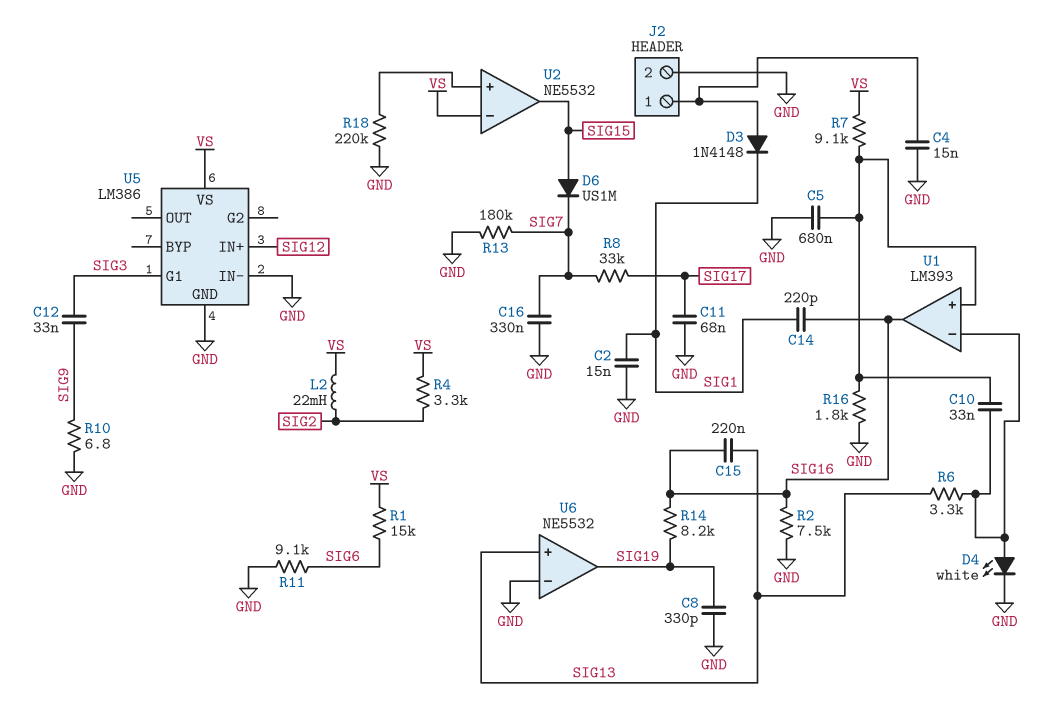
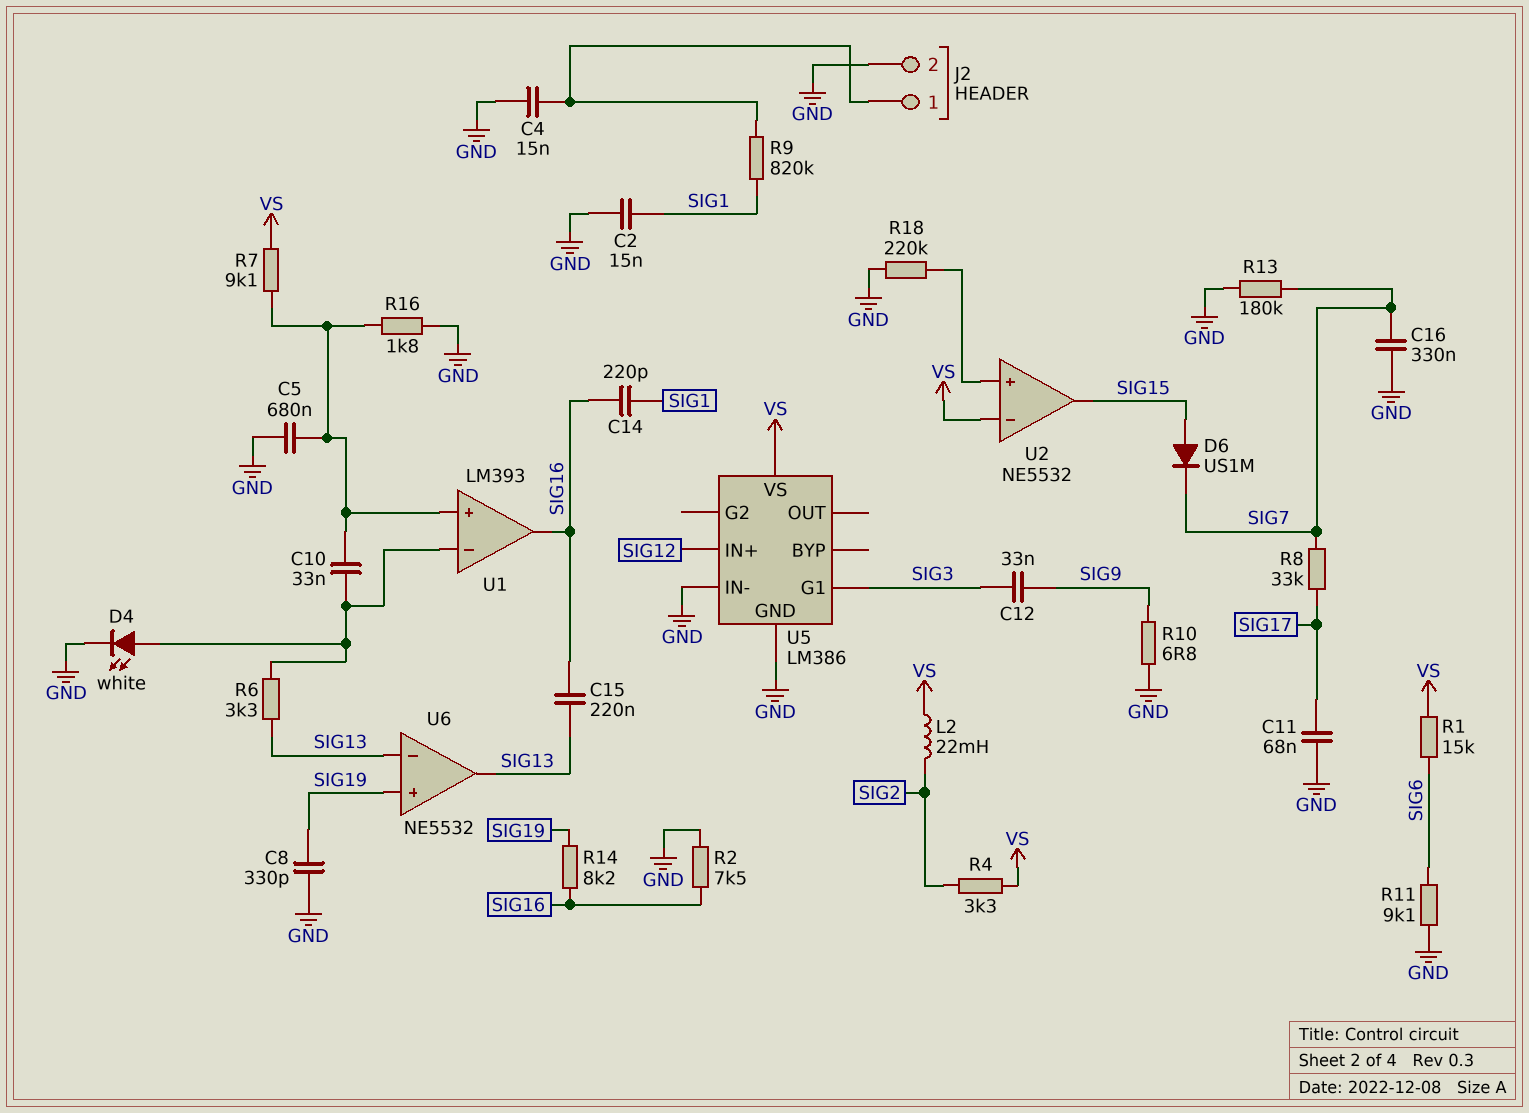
D3: diode 1N4148 (A J2/1, K SIG1) -> none
R9: none -> 820k (J2/1, SIG1)
U6 pin in+: SIG13 -> SIG19
U6 pin in-: GND -> SIG13
U6 pin out: SIG19 -> SIG13

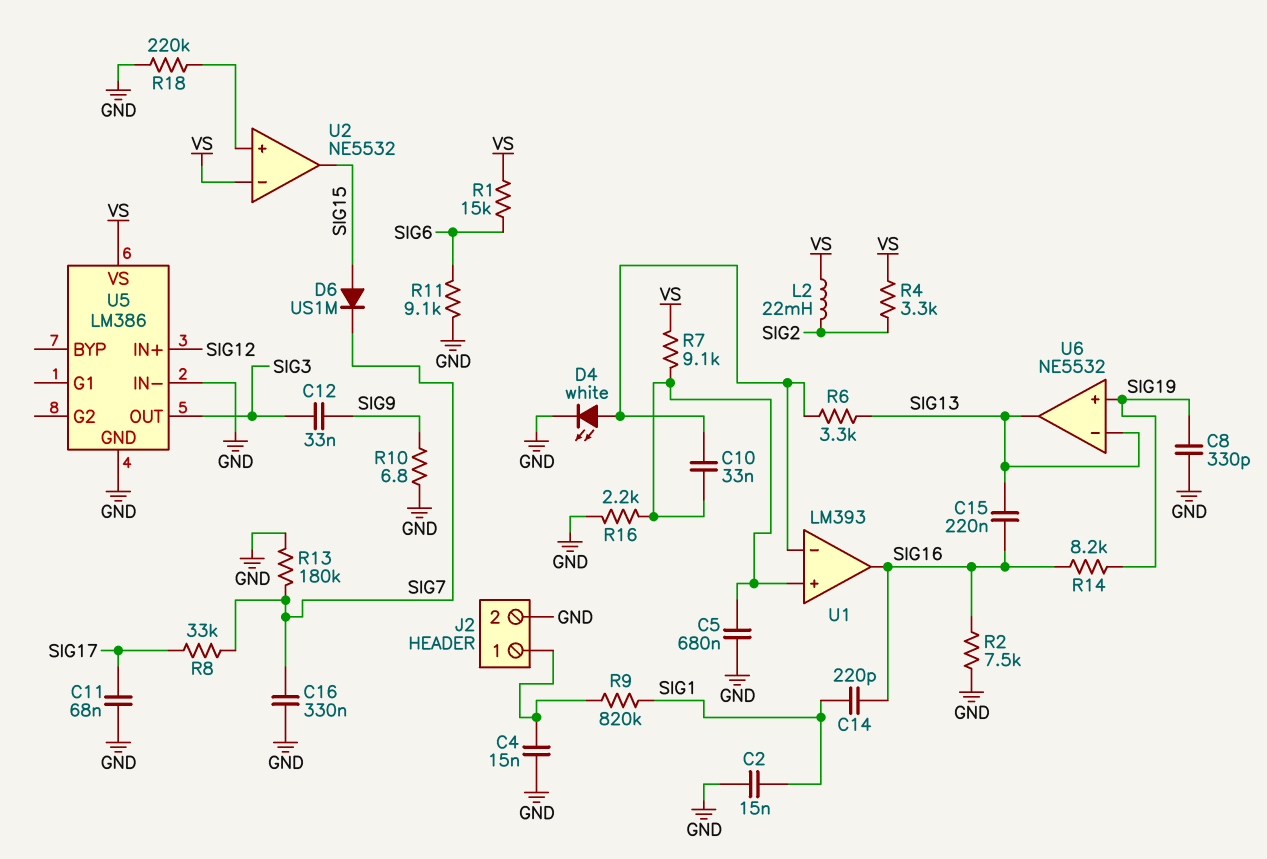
R16: 1.8k (GND, U1/in+) -> 2.2k (GND, U1/in+)
U5 pin G1: SIG3 -> none
U5 pin OUT: none -> SIG3

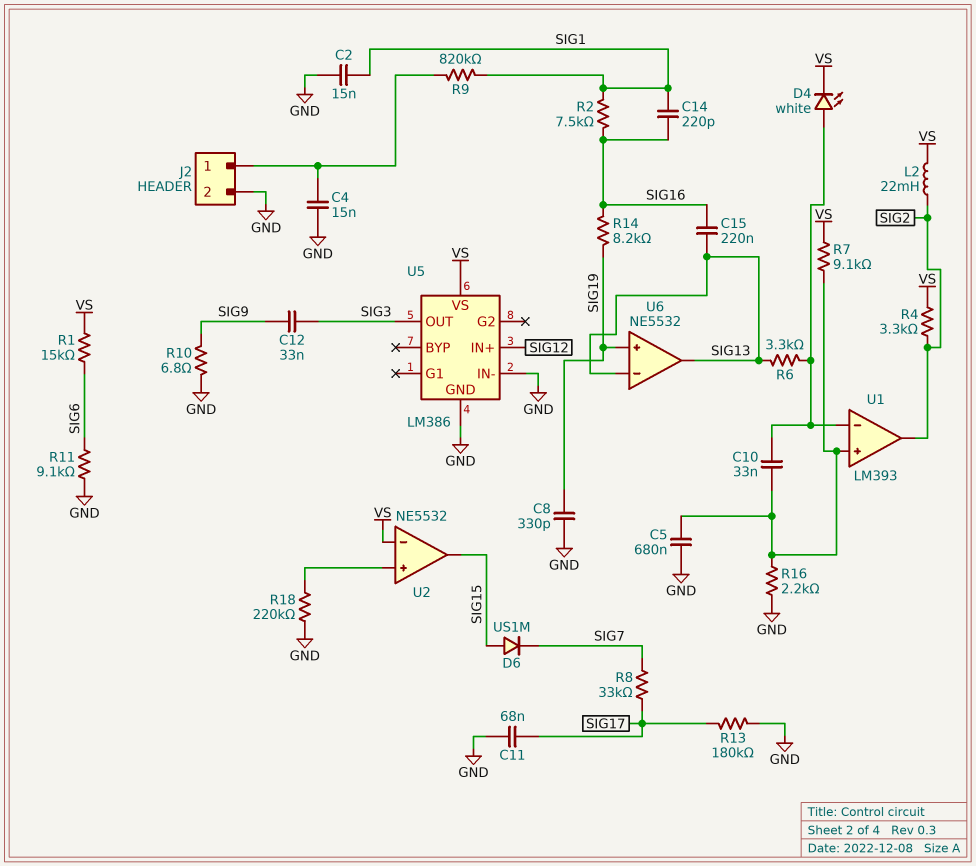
C16: 330nF (GND, SIG7) -> none
D4: LED white (A U1/in-, K GND) -> LED white (A U1/in-, K VS)
R2: 7.5k (GND, SIG16) -> 7.5k (SIG1, SIG16)
R13: 180k (GND, SIG7) -> 180k (GND, SIG17)
U1 pin out: SIG16 -> SIG2

